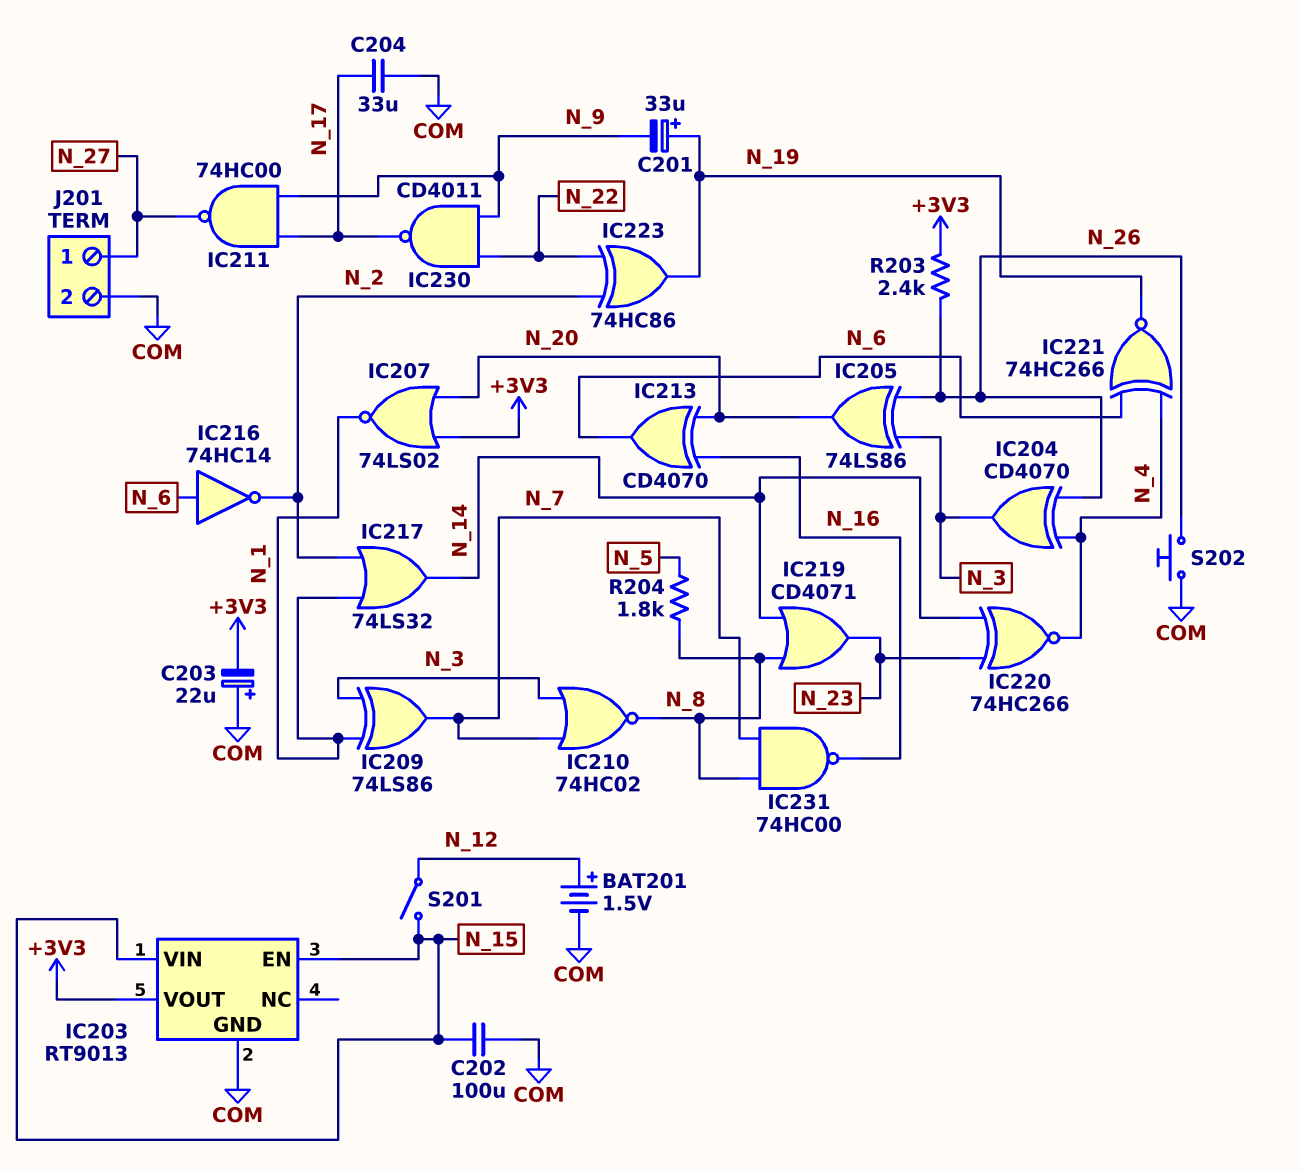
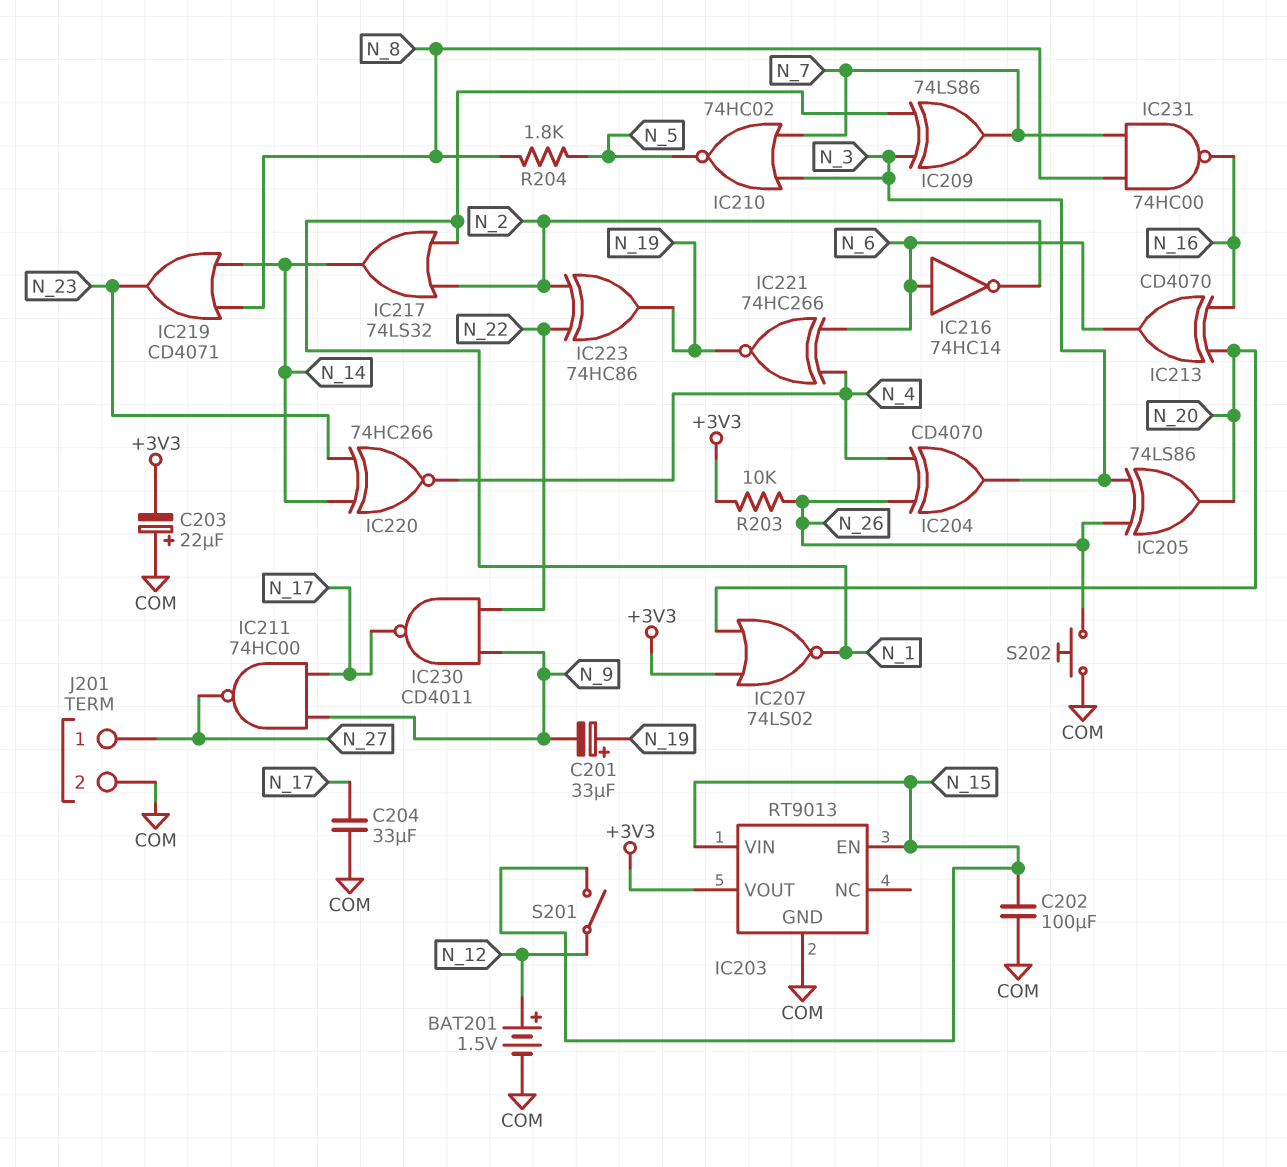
IC210: NOR 74HC02 (in N_3, in N_7, out N_8) -> NOR 74HC02 (in N_3, in N_7, out N_5)
R203: 2.4k (+3V3, N_26) -> 10k (+3V3, N_26)

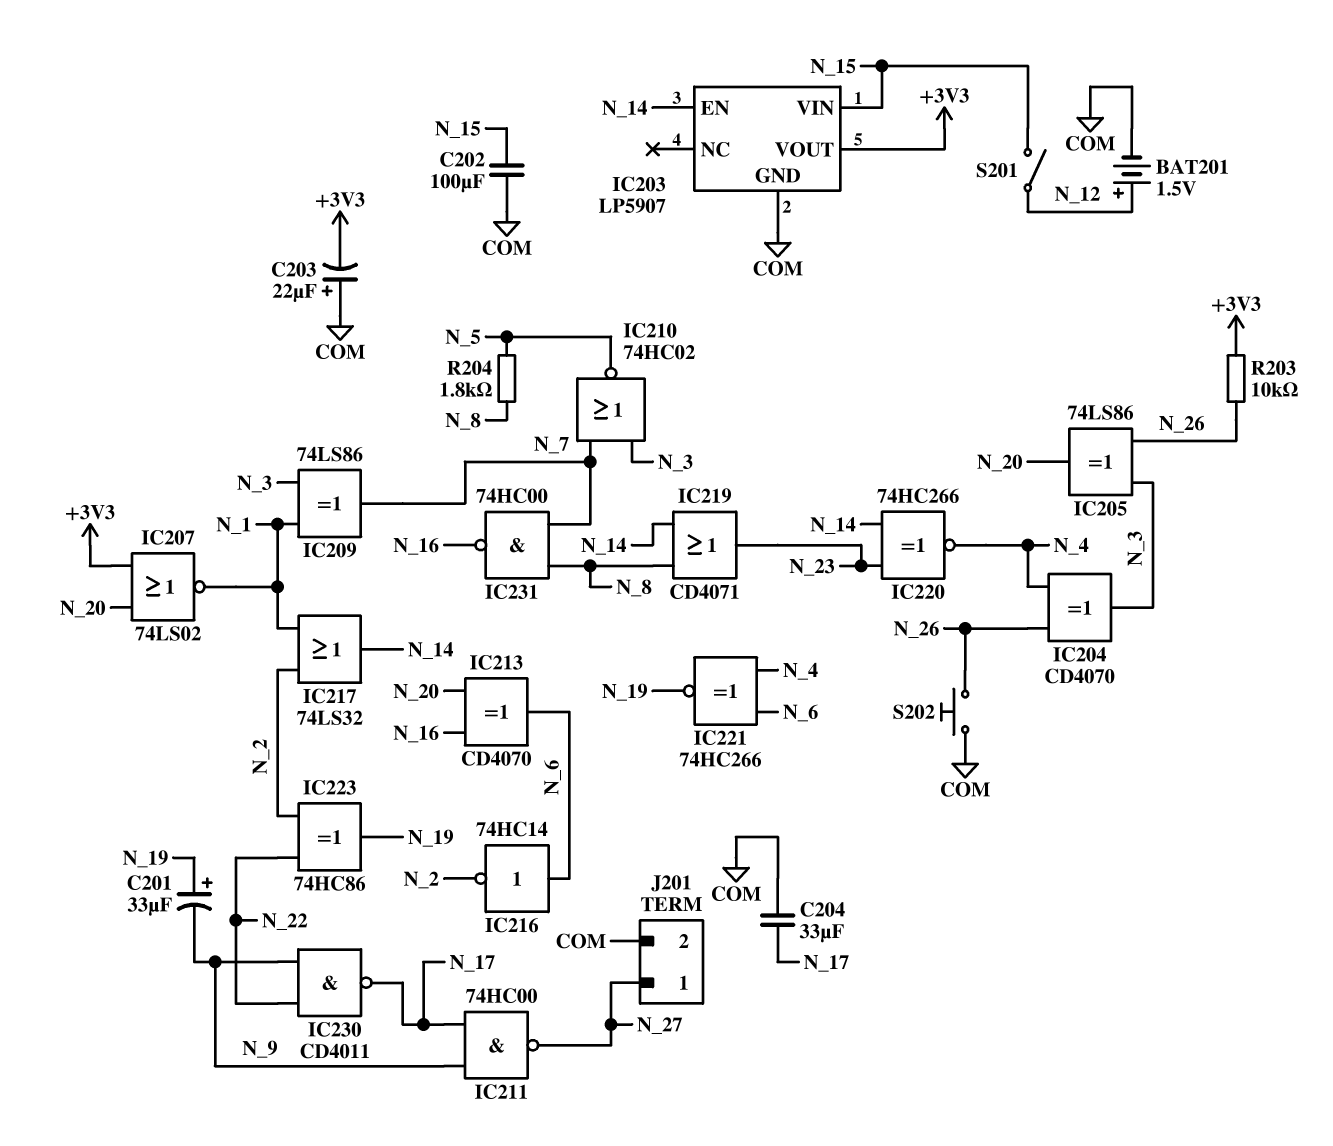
IC203: RT9013 -> LP5907
IC203 pin EN: N_15 -> N_14

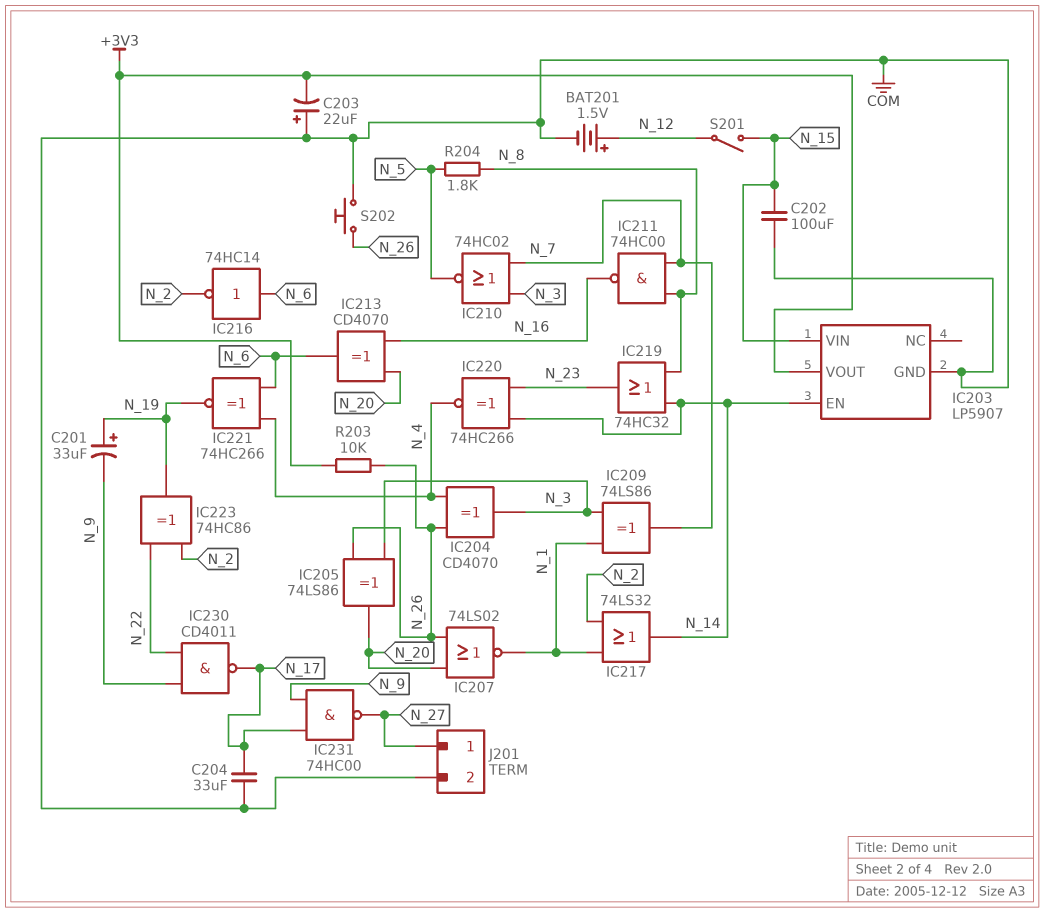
IC207: NOR 74LS02 (in +3V3, in N_20, out N_1) -> NOR 74LS02 (in N_20, in N_26, out N_1)
IC211: NAND 74HC00 (in N_9, in N_17, out N_27) -> NAND 74HC00 (in N_7, in N_8, out N_16)
IC219: OR CD4071 (in N_8, in N_14, out N_23) -> OR 74HC32 (in N_8, in N_14, out N_23)
IC231: NAND 74HC00 (in N_7, in N_8, out N_16) -> NAND 74HC00 (in N_9, in N_17, out N_27)

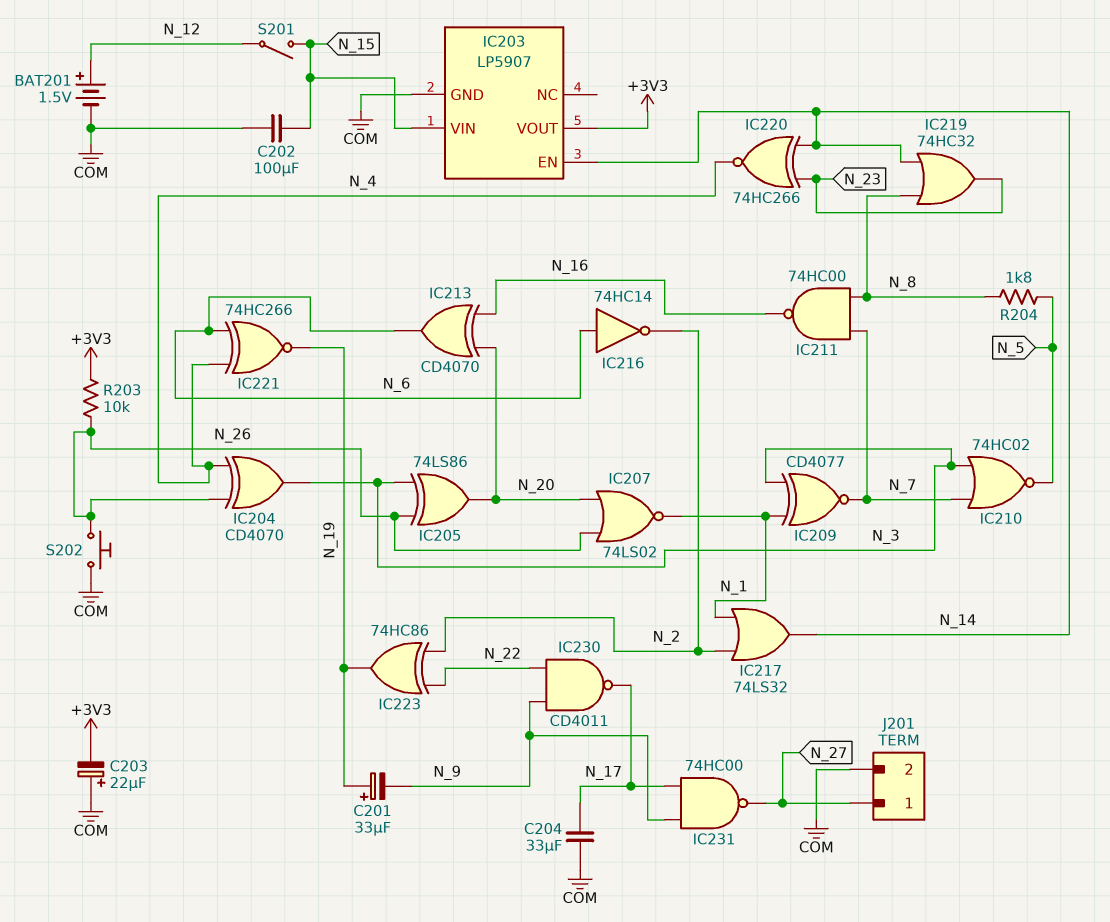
IC209: XOR 74LS86 (in N_1, in N_3, out N_7) -> XNOR CD4077 (in N_1, in N_3, out N_7)

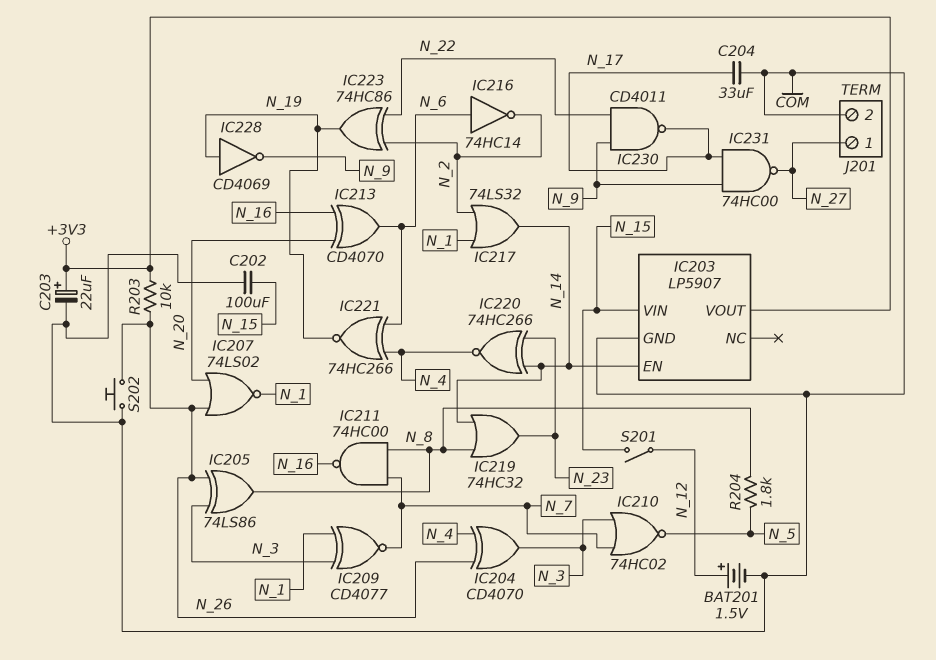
C201: 33uF (plus N_19, minus N_9) -> none
C203: 22uF (plus COM, minus +3V3) -> 22uF (plus +3V3, minus COM)
IC205: XOR 74LS86 (in N_3, in N_26, out N_20) -> XOR 74LS86 (in N_3, in N_26, out N_8)
IC228: none -> NOT CD4069 (in N_19, out N_9)

